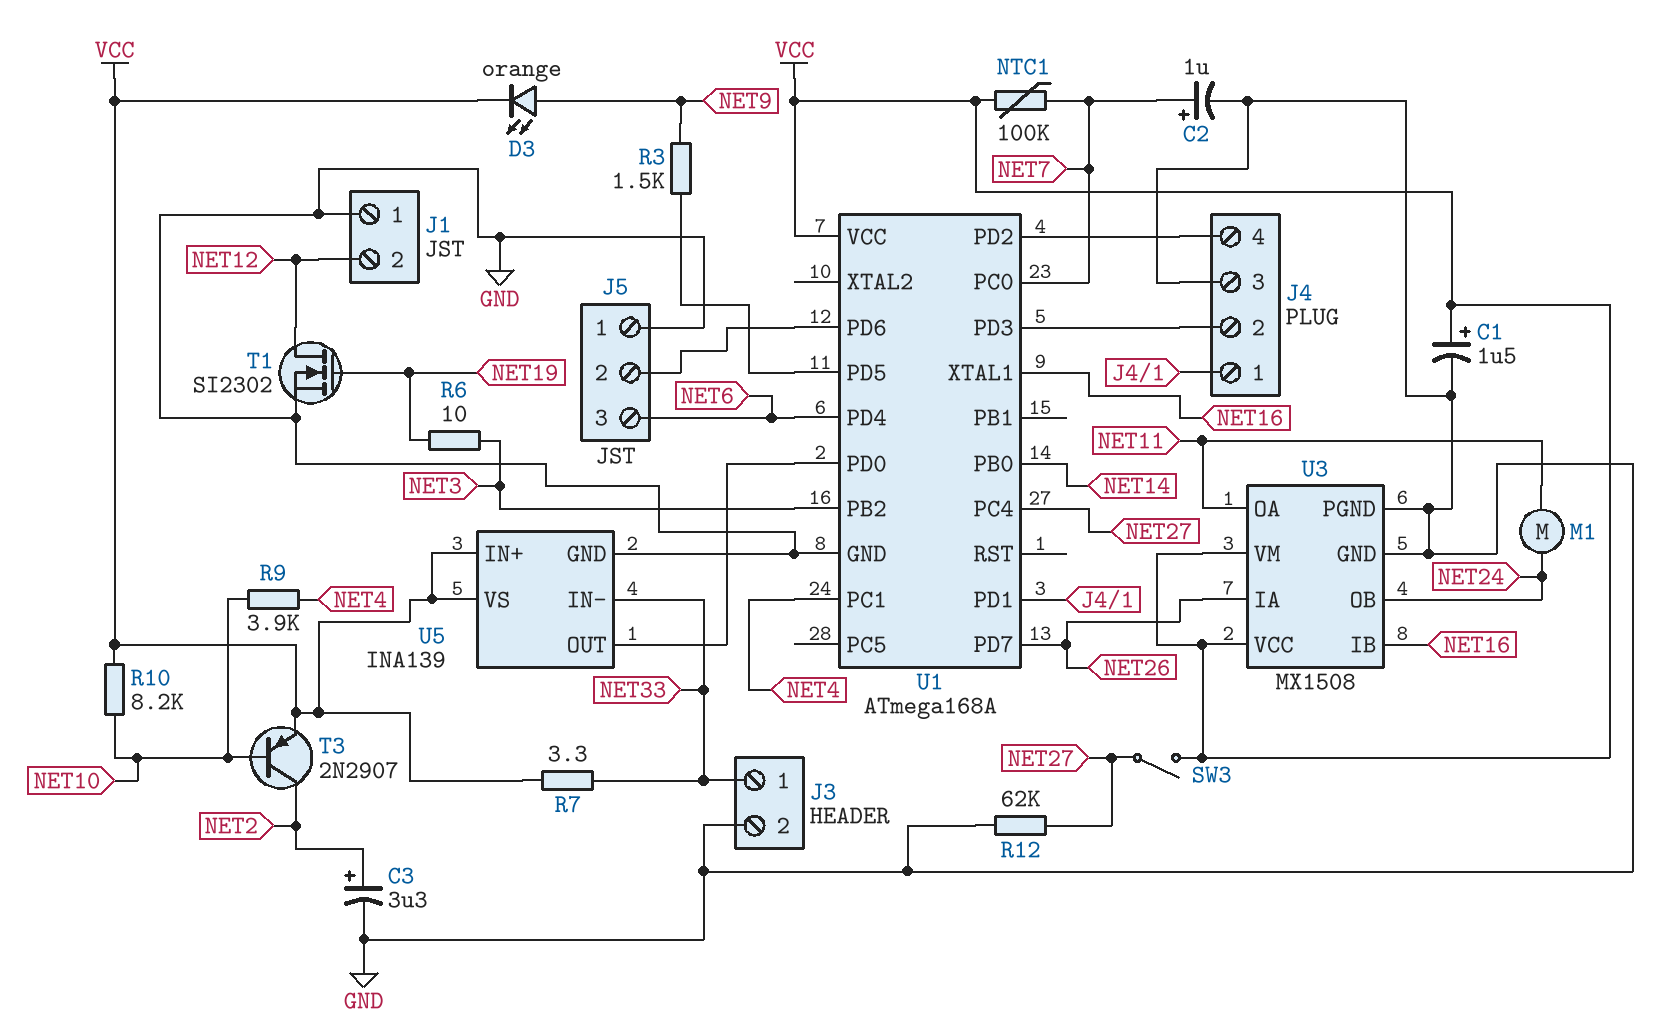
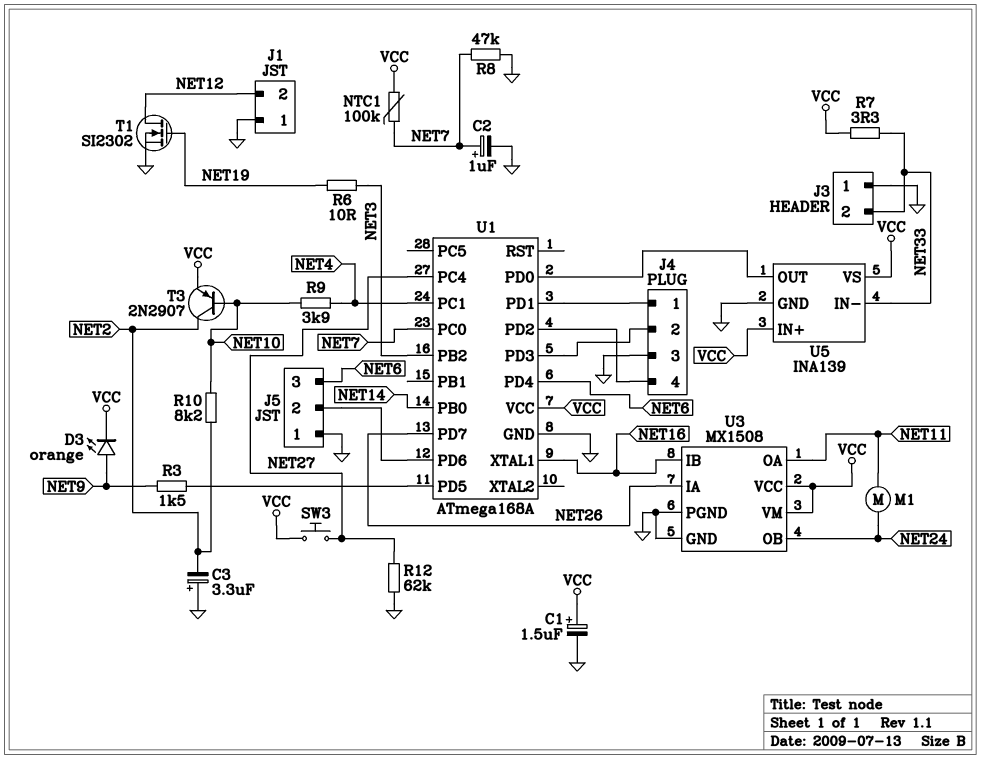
C3: 3.3uF (plus NET2, minus GND) -> 3.3uF (plus GND, minus NET2)
J3 pin 1: NET33 -> GND
J3 pin 2: GND -> NET33
R8: none -> 47k (GND, NET7)
R10: 8.2k (NET10, VCC) -> 8.2k (NET2, NET10)
SW3: switch (NET27, VCC) -> button (NET27, VCC)

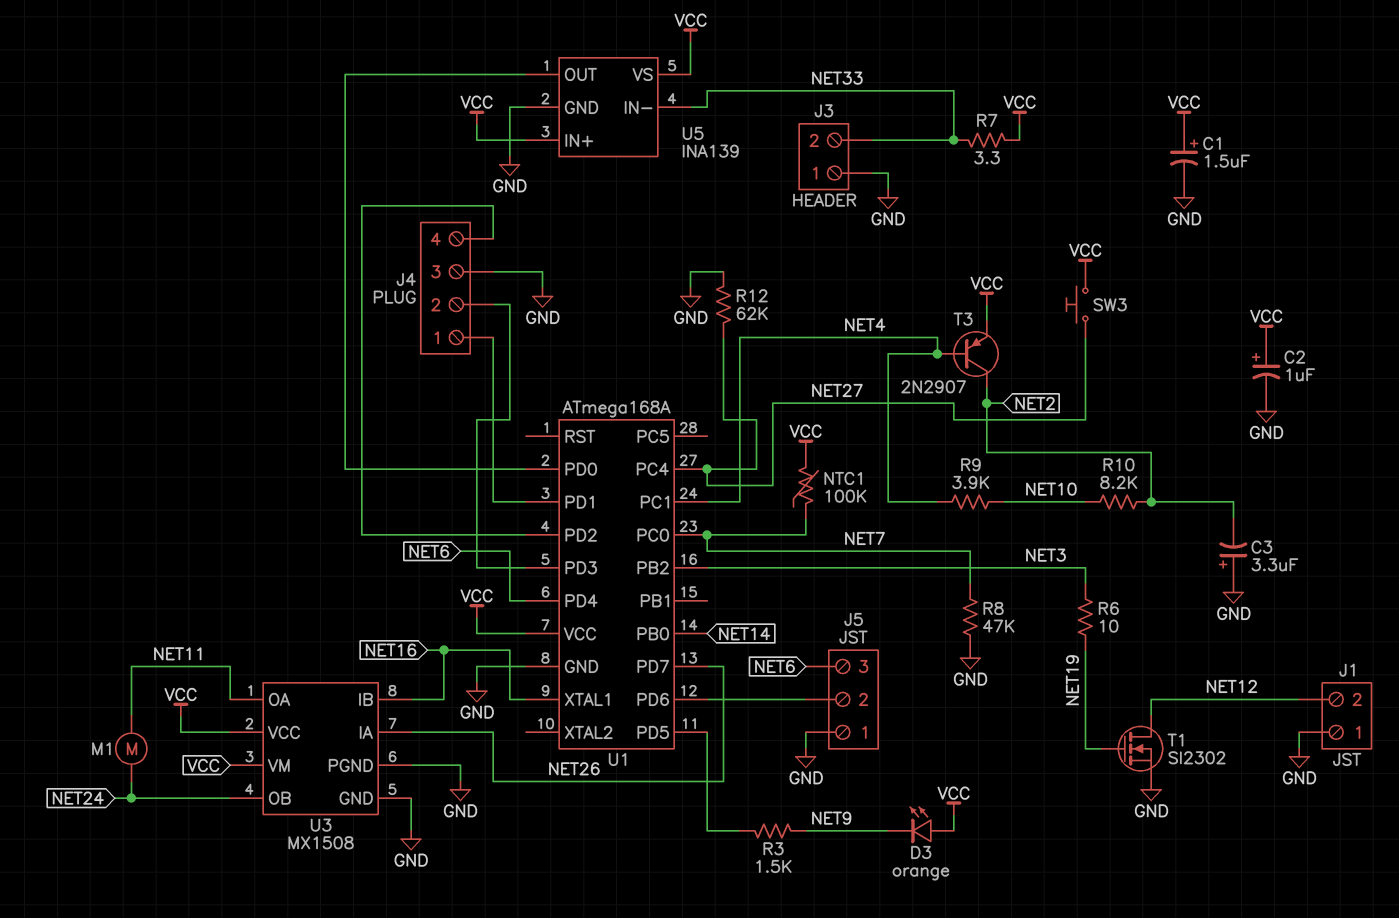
C2: 1uF (plus NET7, minus GND) -> 1uF (plus VCC, minus GND)
D3: LED orange (A NET9, K VCC) -> LED orange (A VCC, K NET9)
T3: PNP 2N2907 (B NET10, C NET2, E VCC) -> PNP 2N2907 (B NET4, C NET2, E VCC)

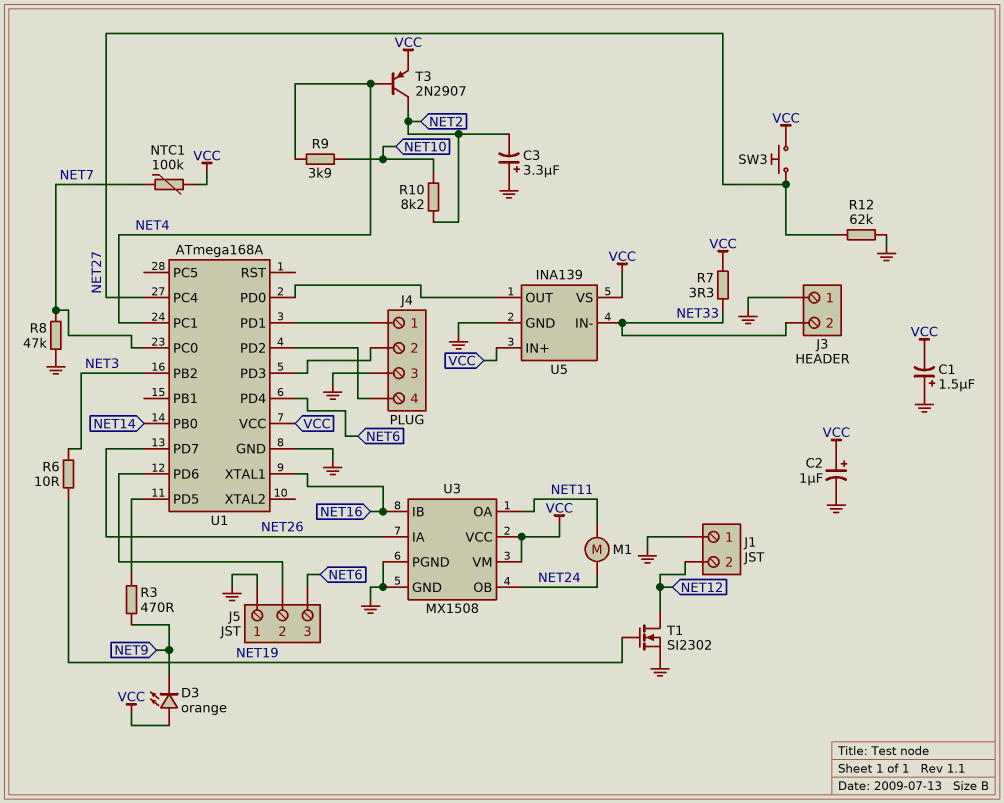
C1: 1.5uF (plus VCC, minus GND) -> 1.5uF (plus GND, minus VCC)
R3: 1.5k (NET9, U1/PD5) -> 470 (NET9, U1/PD5)

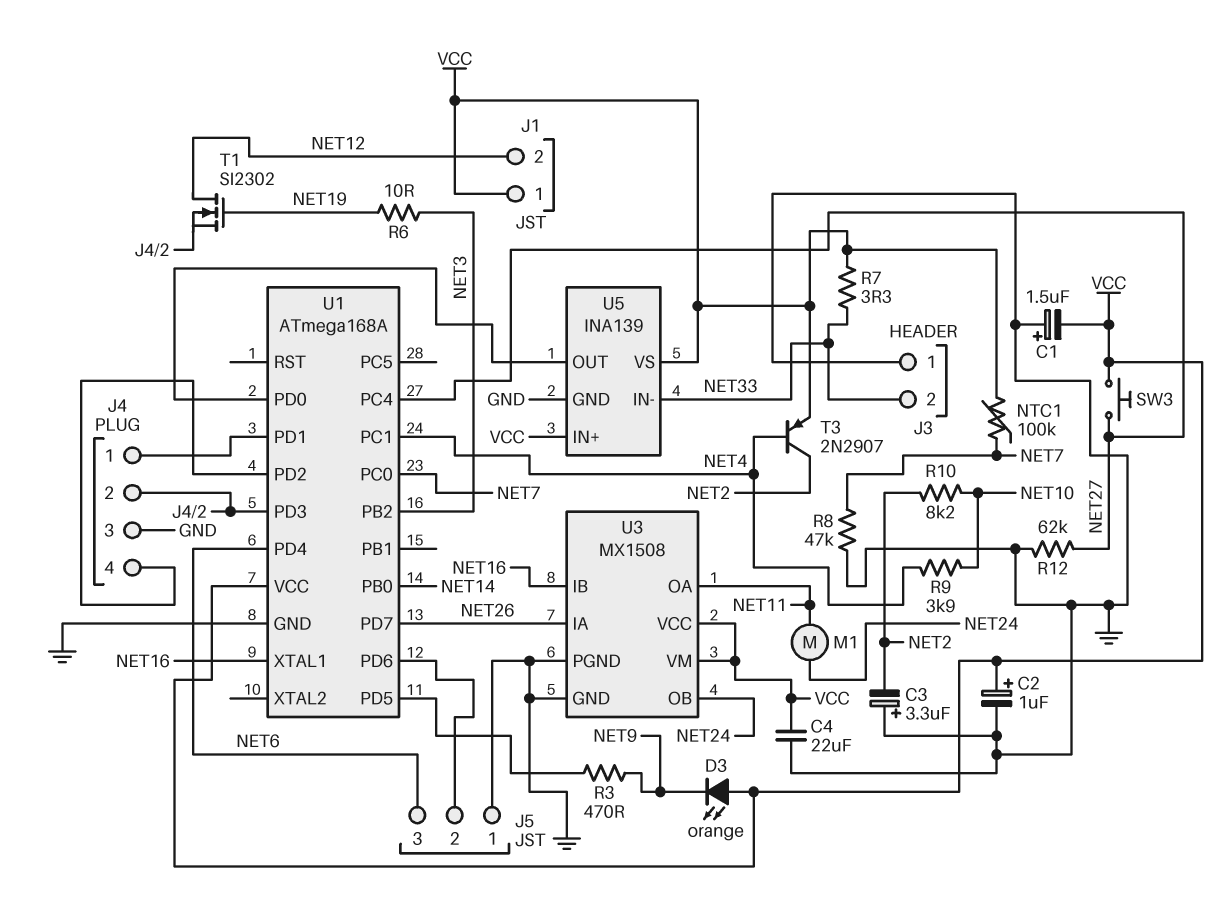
C4: none -> 22uF (GND, VCC)
J1 pin 1: GND -> VCC
T1: NMOS SI2302 (G NET19, D NET12, S GND) -> NMOS SI2302 (G NET19, D NET12, S J4/2)

